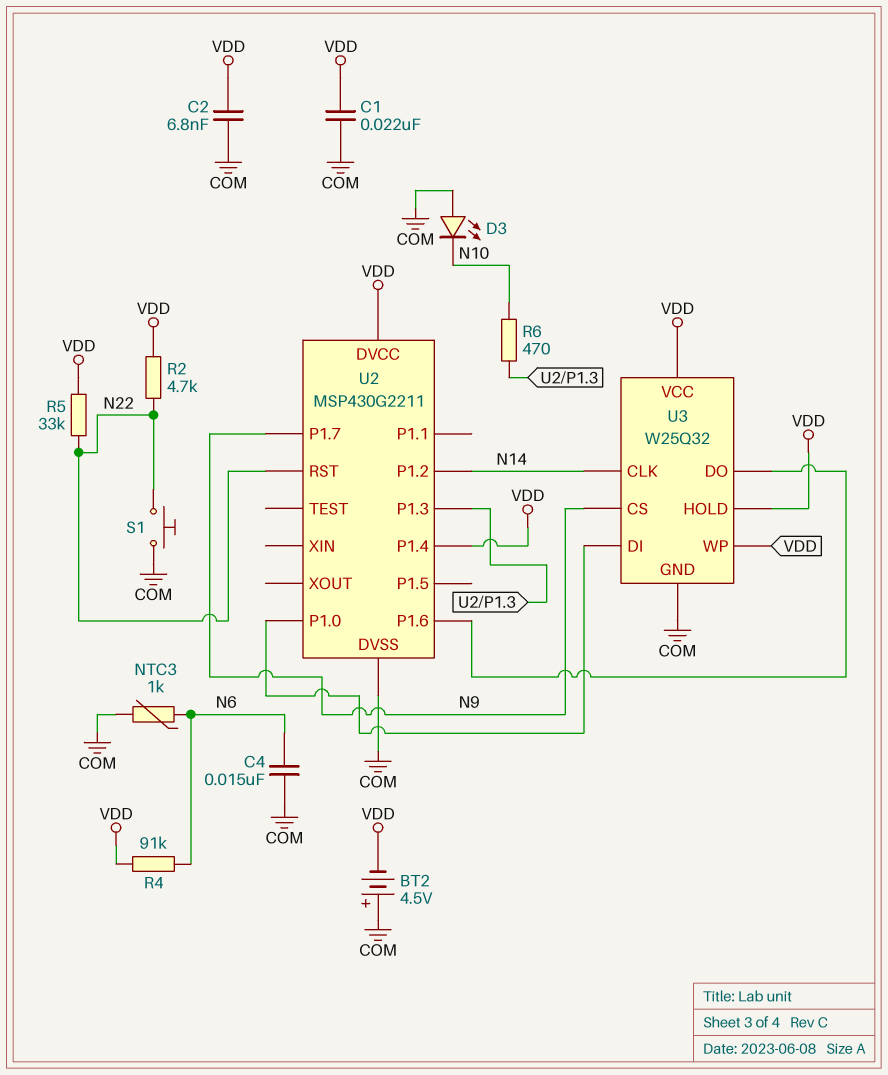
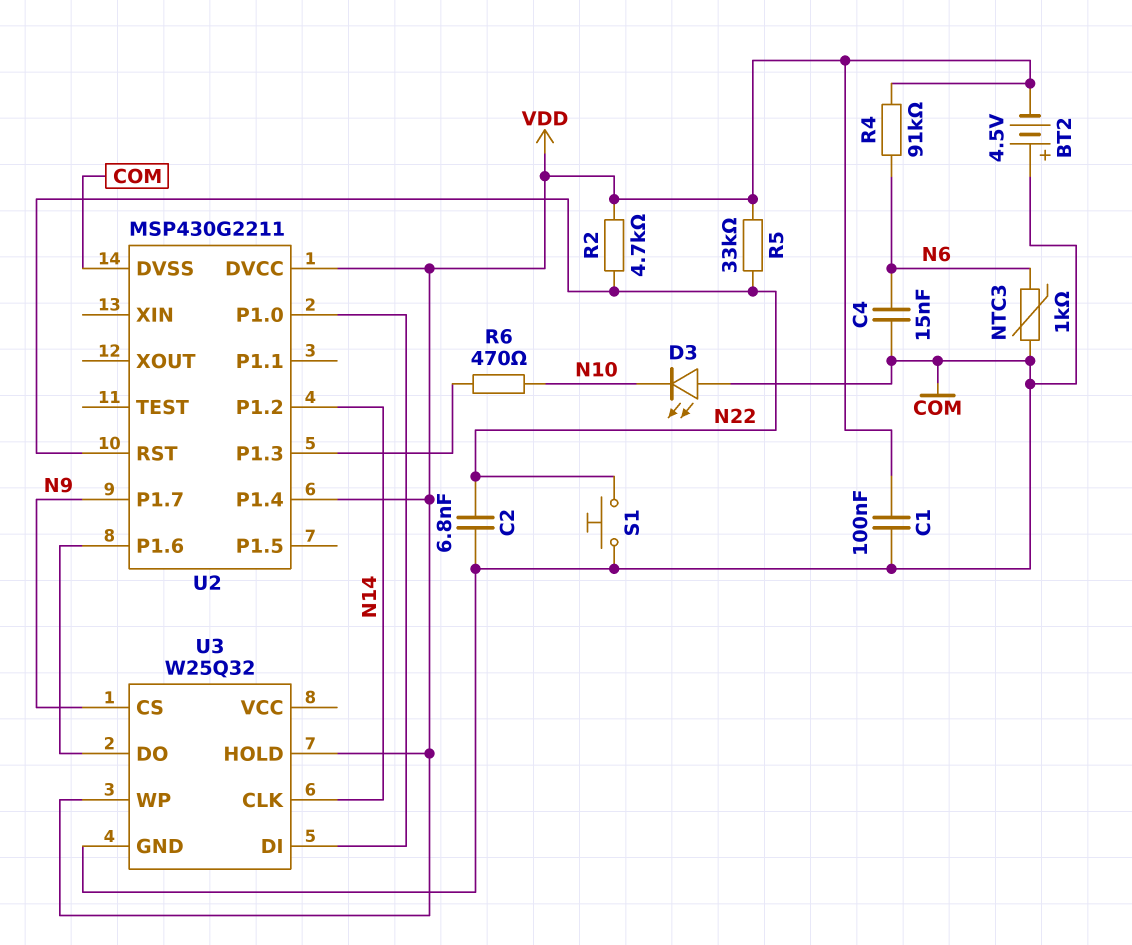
C1: 22nF (COM, VDD) -> 100nF (COM, VDD)
C2: 6.8nF (COM, VDD) -> 6.8nF (COM, N22)
U3 pin VCC: VDD -> none

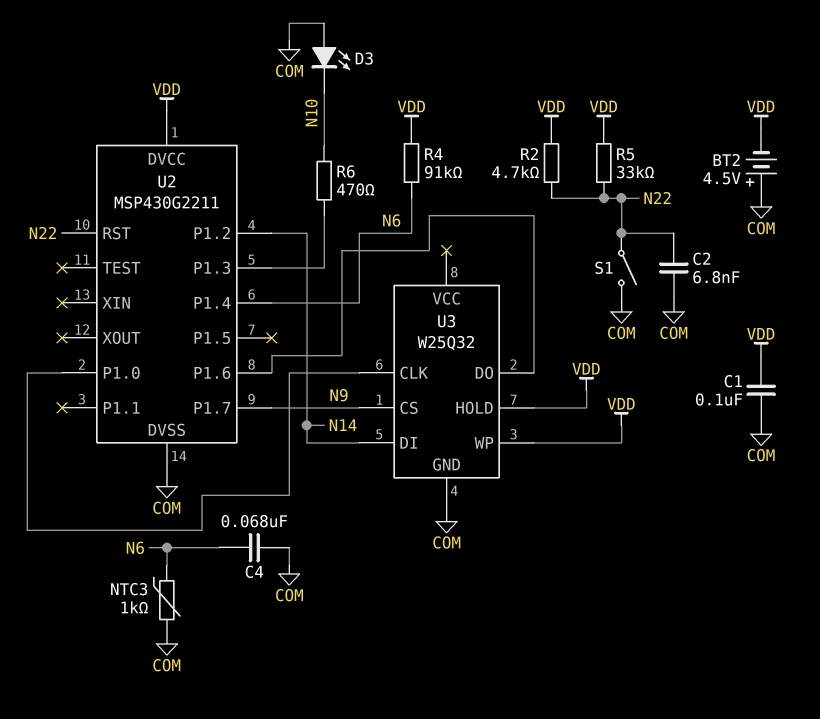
C4: 15nF (COM, N6) -> 68nF (COM, N6)
S1: button (COM, N22) -> switch (COM, N22)
U2 pin P1.4: VDD -> N6
U3 pin CLK: N14 -> U2/P1.0
U3 pin DI: U2/P1.0 -> N14

